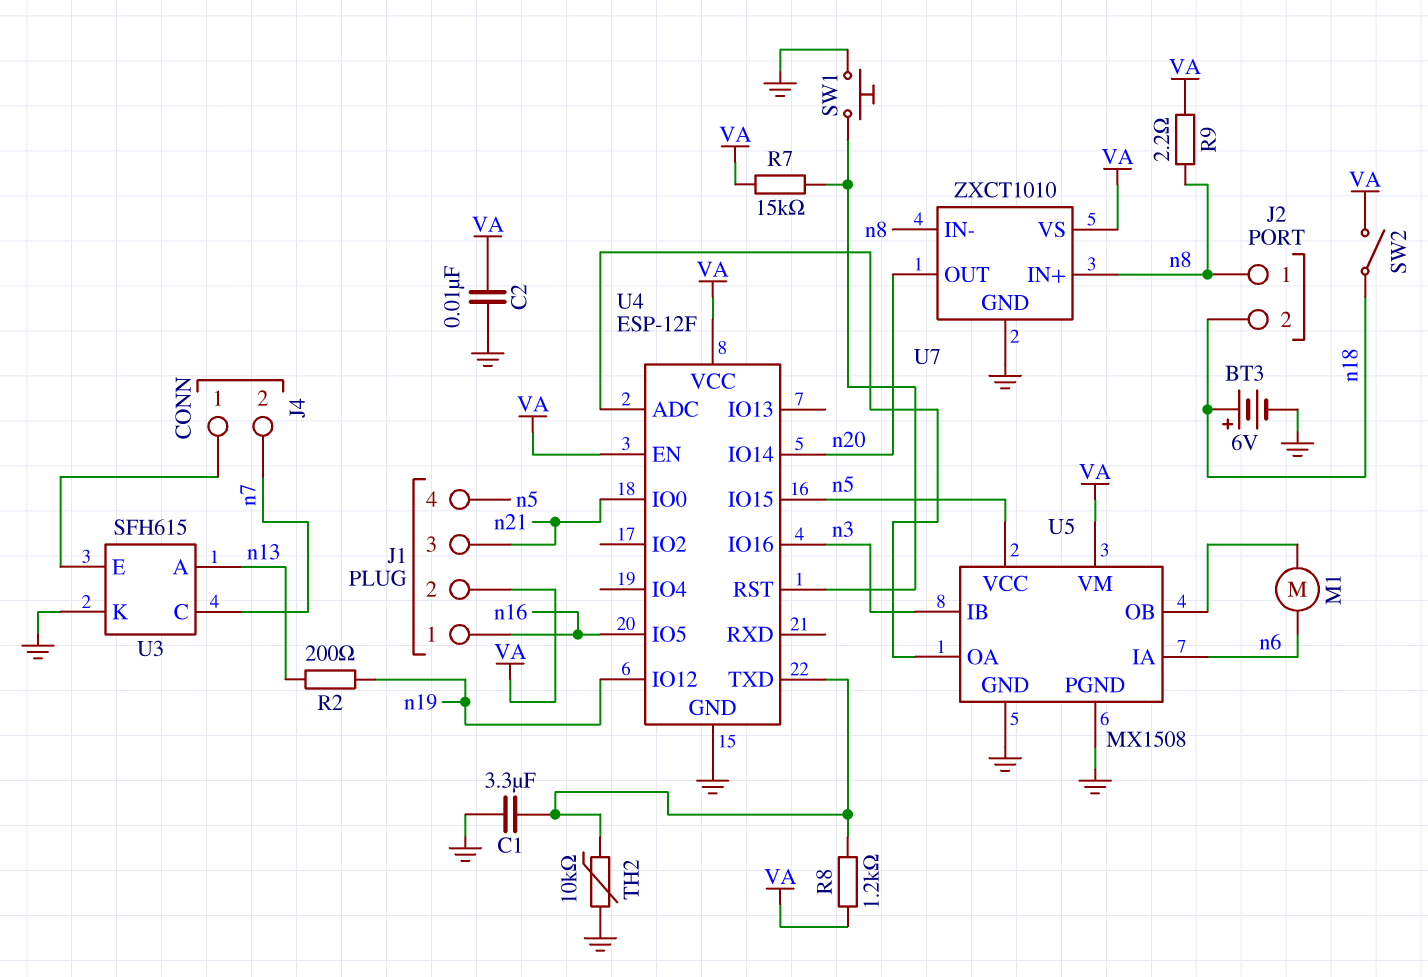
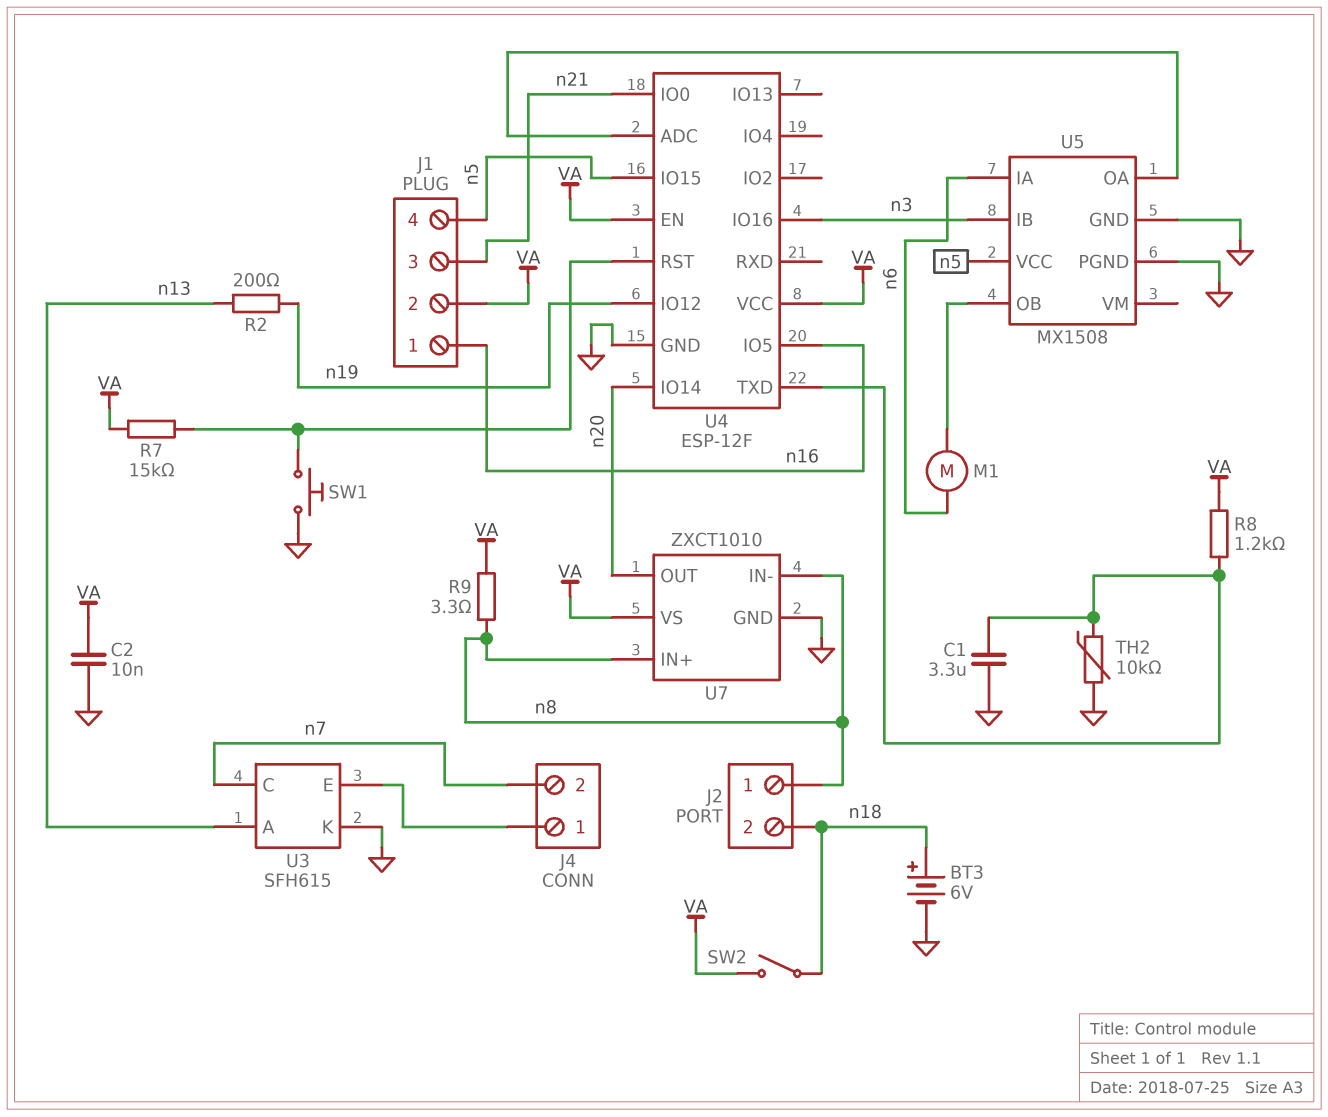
R9: 2.2 (VA, n8) -> 3.3 (VA, n8)
U5 pin VM: VA -> none

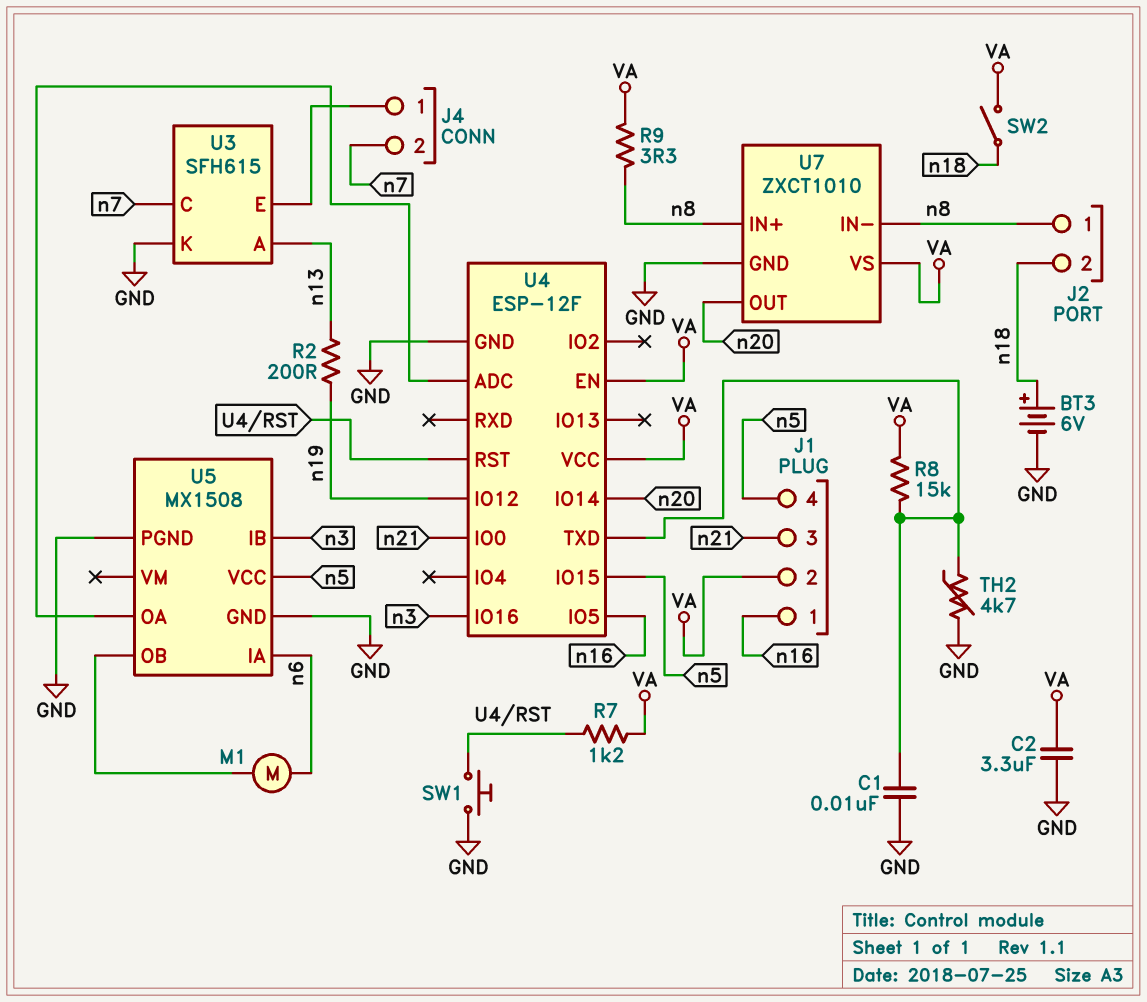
C1: 3.3uF (GND, U4/TXD) -> 10nF (GND, U4/TXD)
C2: 10nF (GND, VA) -> 3.3uF (GND, VA)
R7: 15k (U4/RST, VA) -> 1.2k (U4/RST, VA)
R8: 1.2k (U4/TXD, VA) -> 15k (U4/TXD, VA)
TH2: 10k (GND, U4/TXD) -> 4.7k (GND, U4/TXD)

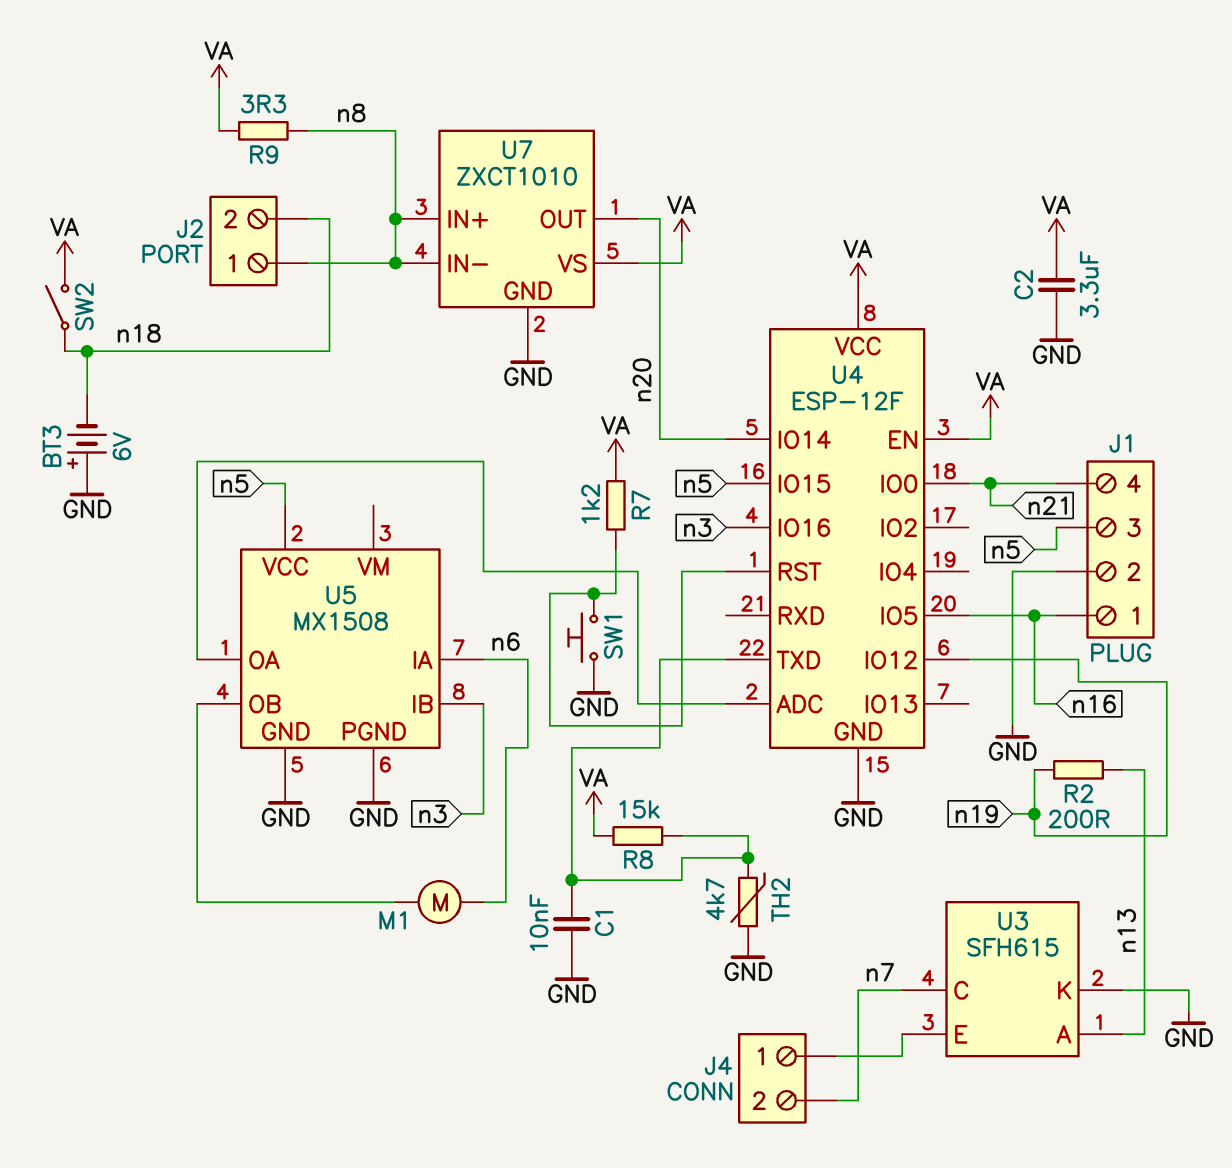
BT3: 6V (plus n18, minus GND) -> 6V (plus GND, minus n18)
J1 pin 2: VA -> GND
J1 pin 3: n21 -> n5
J1 pin 4: n5 -> n21

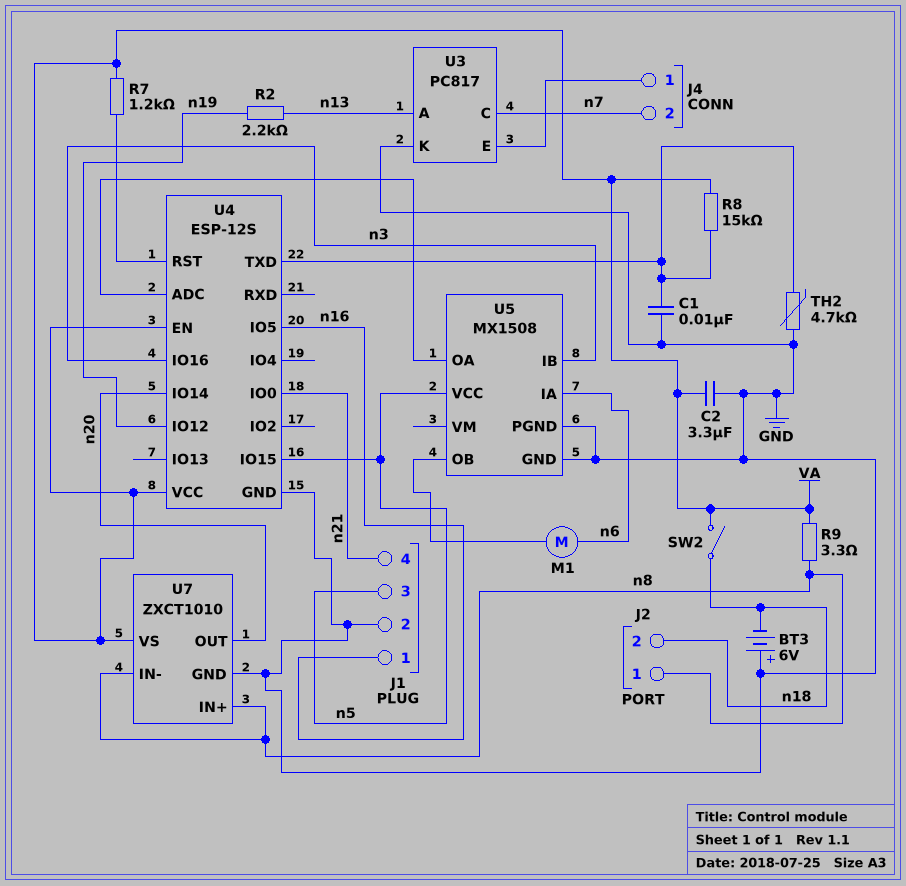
R2: 200 (n13, n19) -> 2.2k (n13, n19)
SW1: button (GND, U4/RST) -> none
U3: SFH615 -> PC817
U4: ESP-12F -> ESP-12S

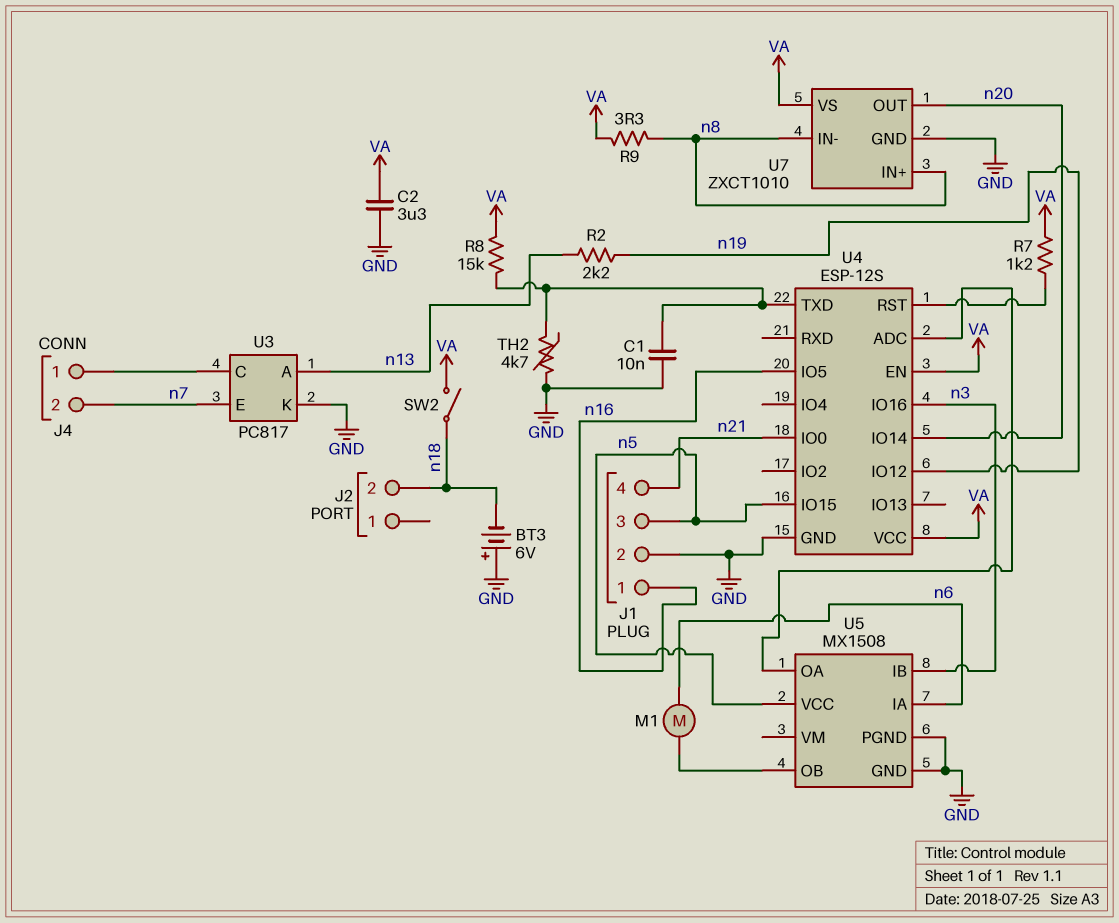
J2 pin 1: n8 -> none
U3 pin C: n7 -> J4/1
U3 pin E: J4/1 -> n7

